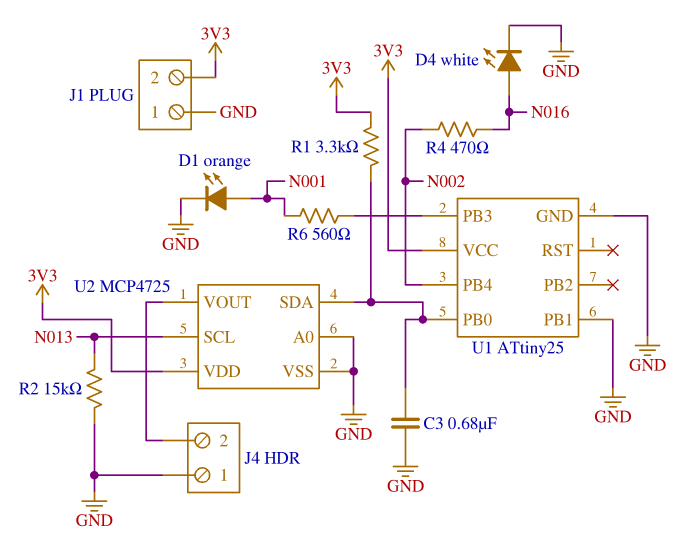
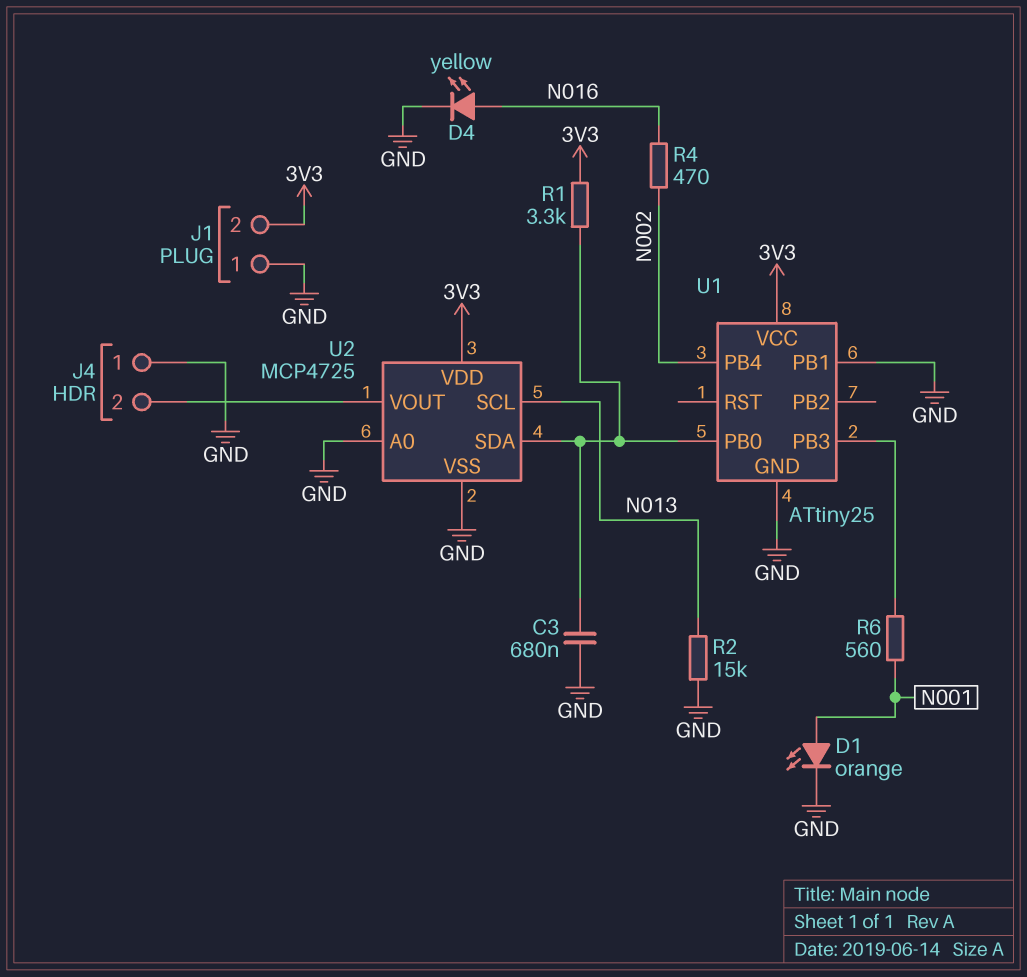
D4: LED white (A N016, K GND) -> LED yellow (A N016, K GND)

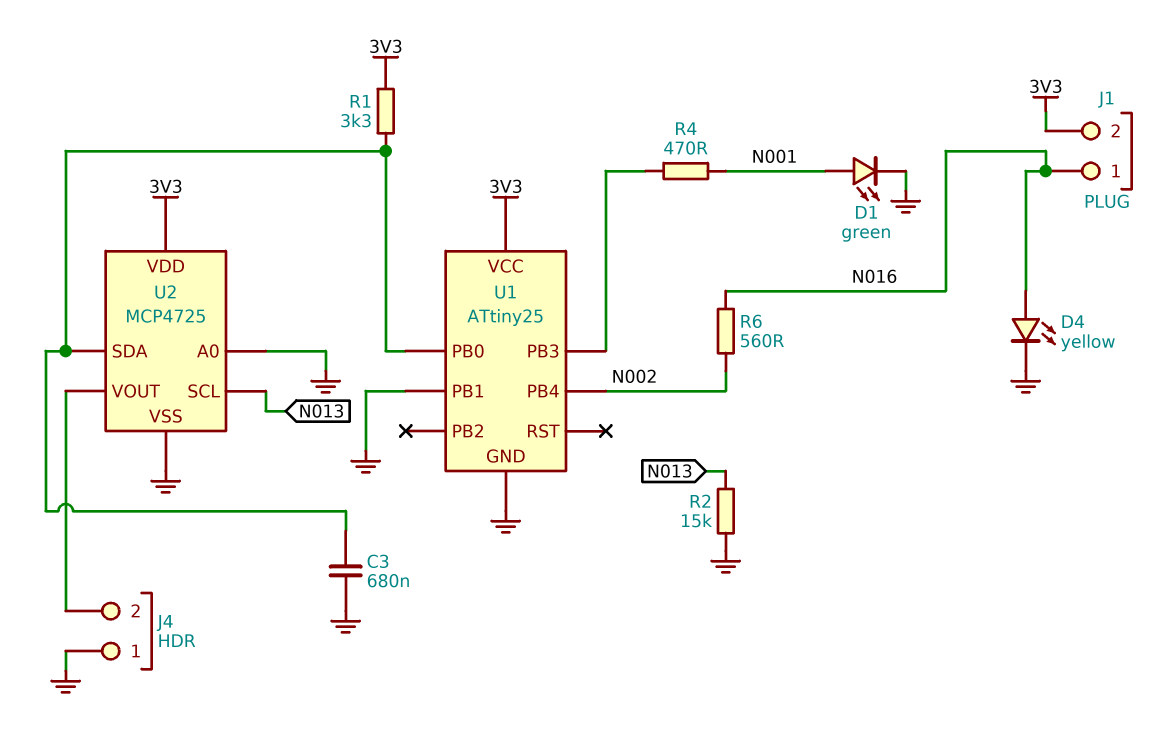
D1: LED orange (A N001, K GND) -> LED green (A N001, K GND)
J1 pin 1: GND -> N016
R4: 470 (N002, N016) -> 470 (N001, U1/PB3)
R6: 560 (N001, U1/PB3) -> 560 (N002, N016)

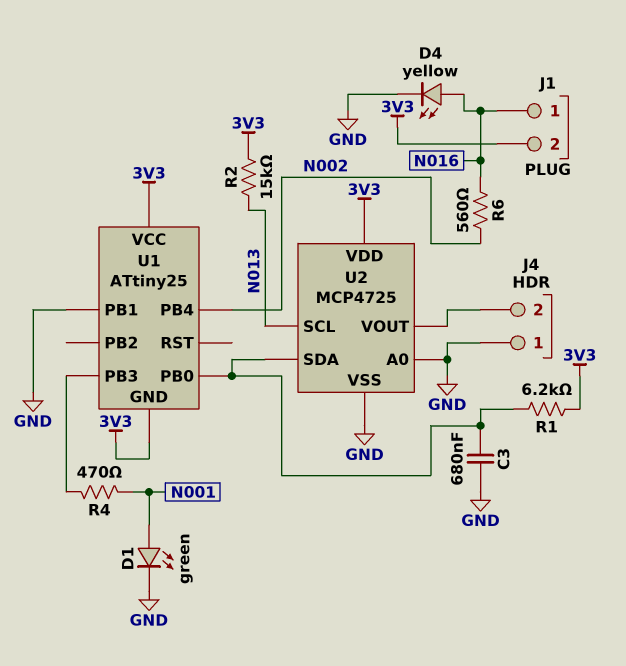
R1: 3.3k (3V3, U1/PB0) -> 6.2k (3V3, U1/PB0)
R2: 15k (GND, N013) -> 15k (3V3, N013)
U1 pin GND: GND -> 3V3

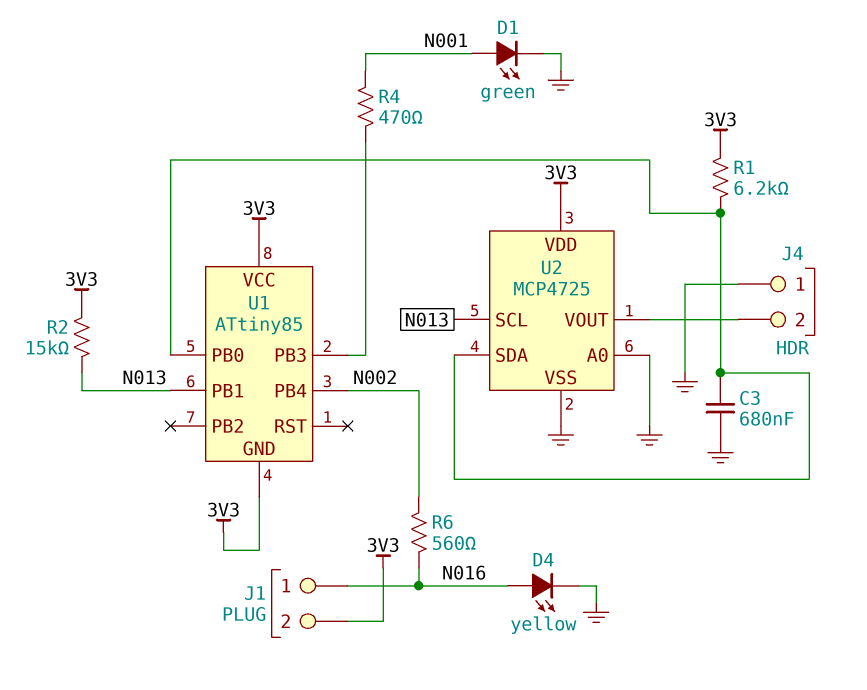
U1: ATtiny25 -> ATtiny85
U1 pin PB1: GND -> N013

